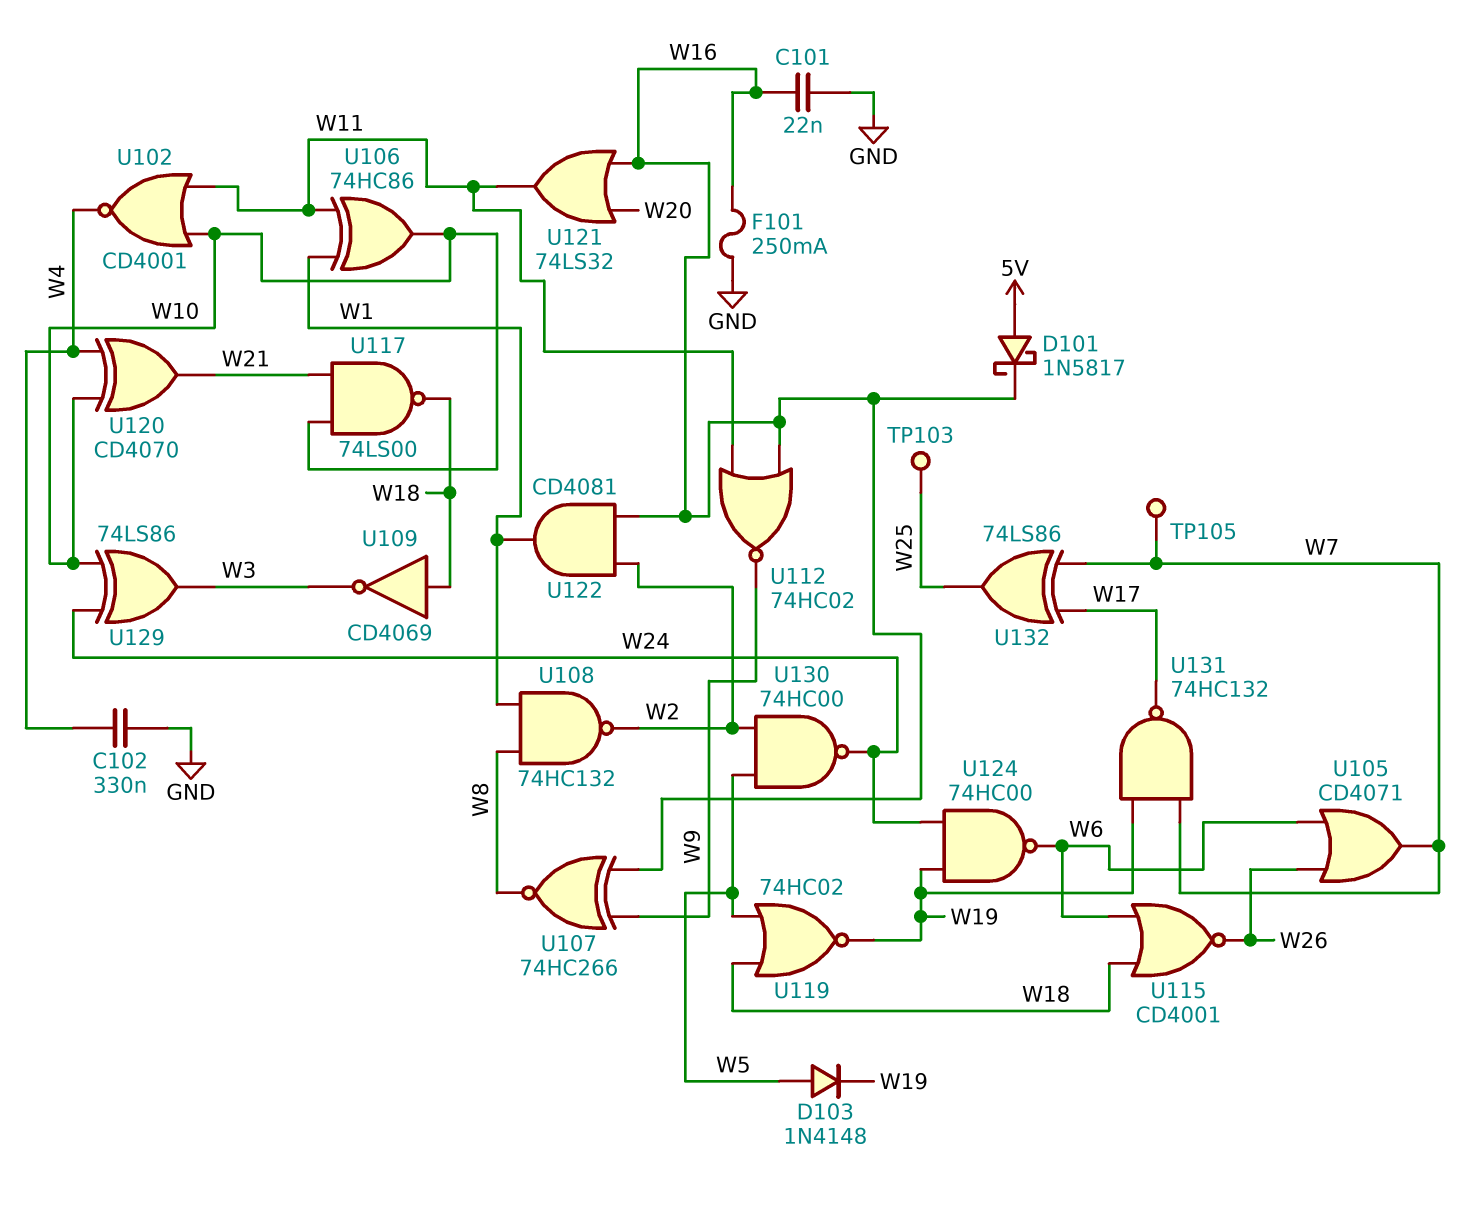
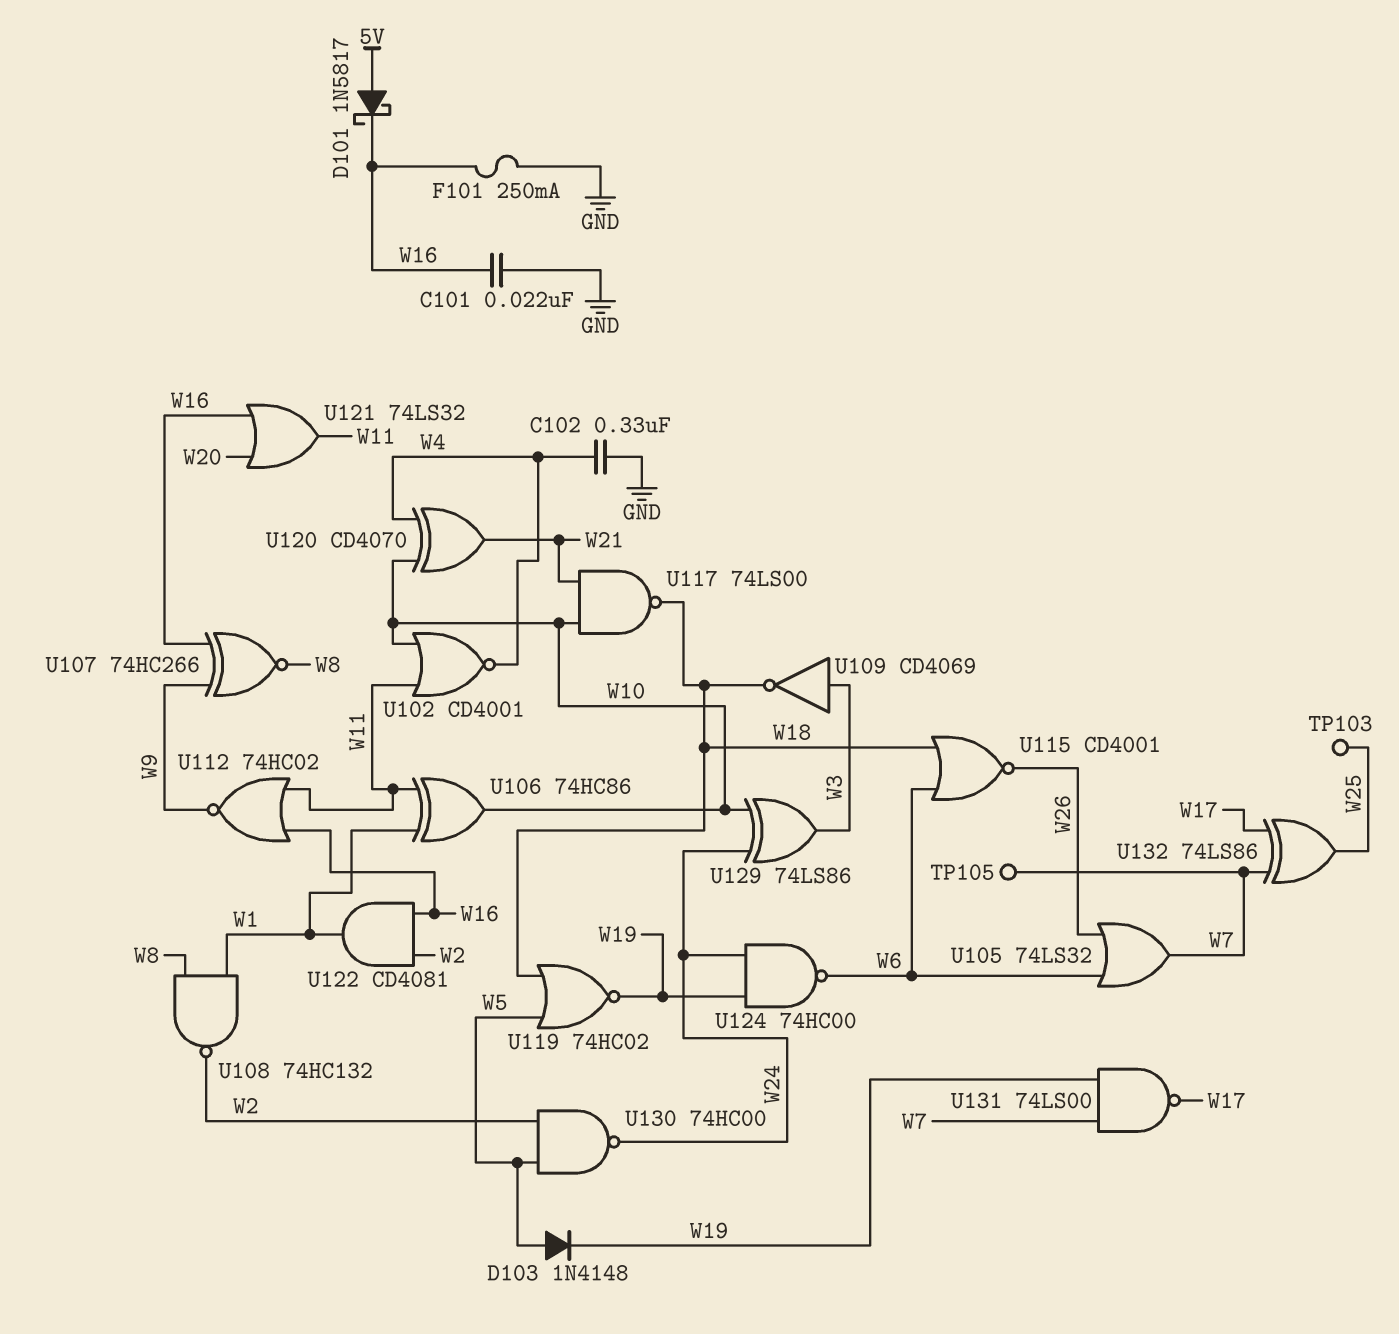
U105: OR CD4071 (in W6, in W26, out W7) -> OR 74LS32 (in W6, in W26, out W7)
U109: NOT CD4069 (in W18, out W3) -> NOT CD4069 (in W3, out W18)
U131: NAND 74HC132 (in W7, in W19, out W17) -> NAND 74LS00 (in W7, in W19, out W17)

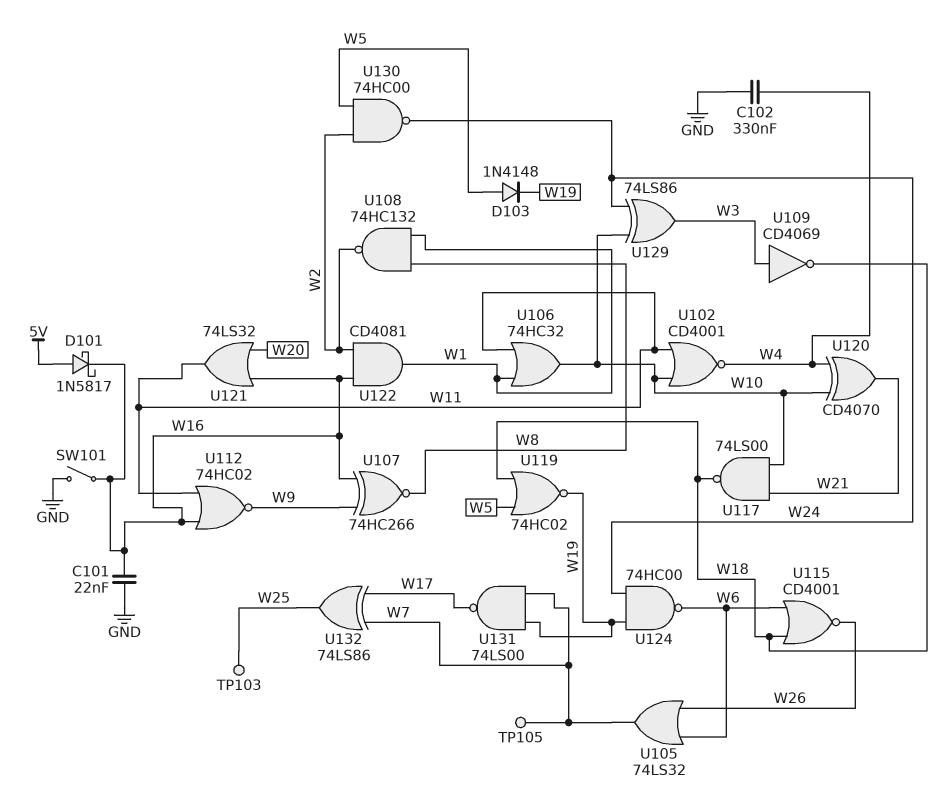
F101: 250mA (GND, W16) -> none
SW101: none -> switch (GND, W16)
U106: XOR 74HC86 (in W1, in W11, out W10) -> OR 74HC32 (in W1, in W11, out W10)

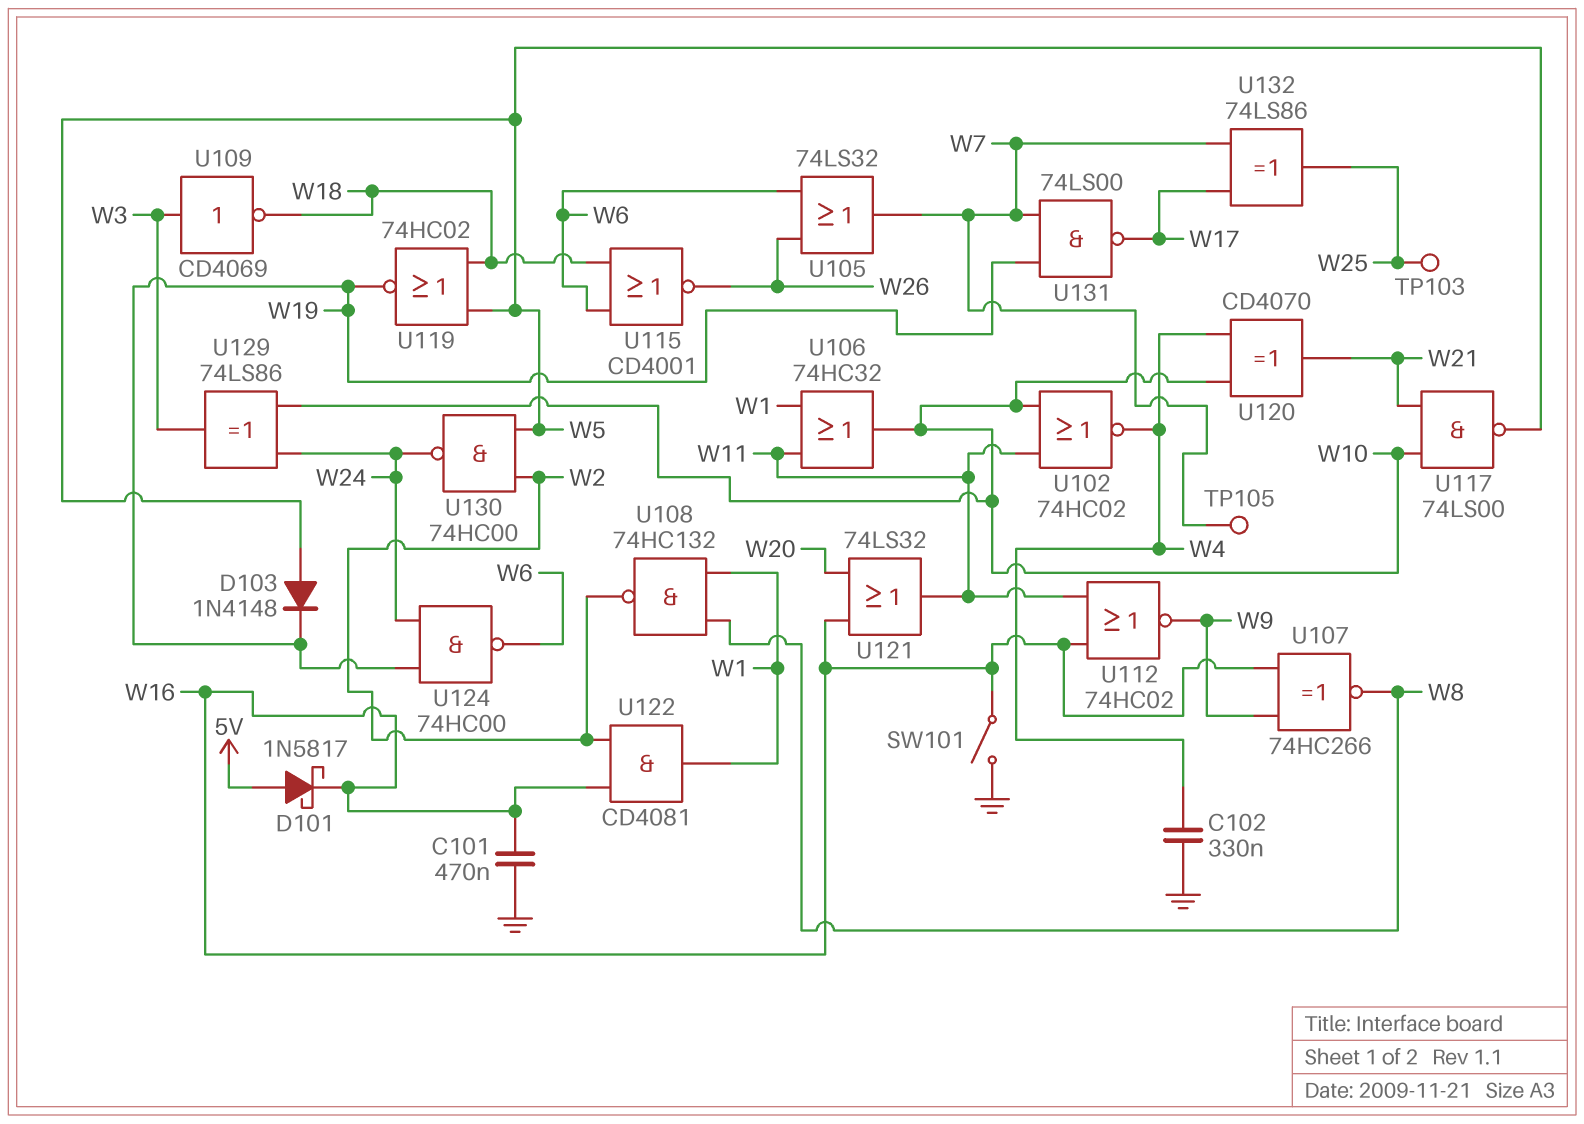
C101: 22nF (GND, W16) -> 470nF (GND, W16)
U102: NOR CD4001 (in W10, in W11, out W4) -> NOR 74HC02 (in W10, in W11, out W4)
U117: NAND 74LS00 (in W10, in W21, out W18) -> NAND 74LS00 (in W10, in W21, out W5)

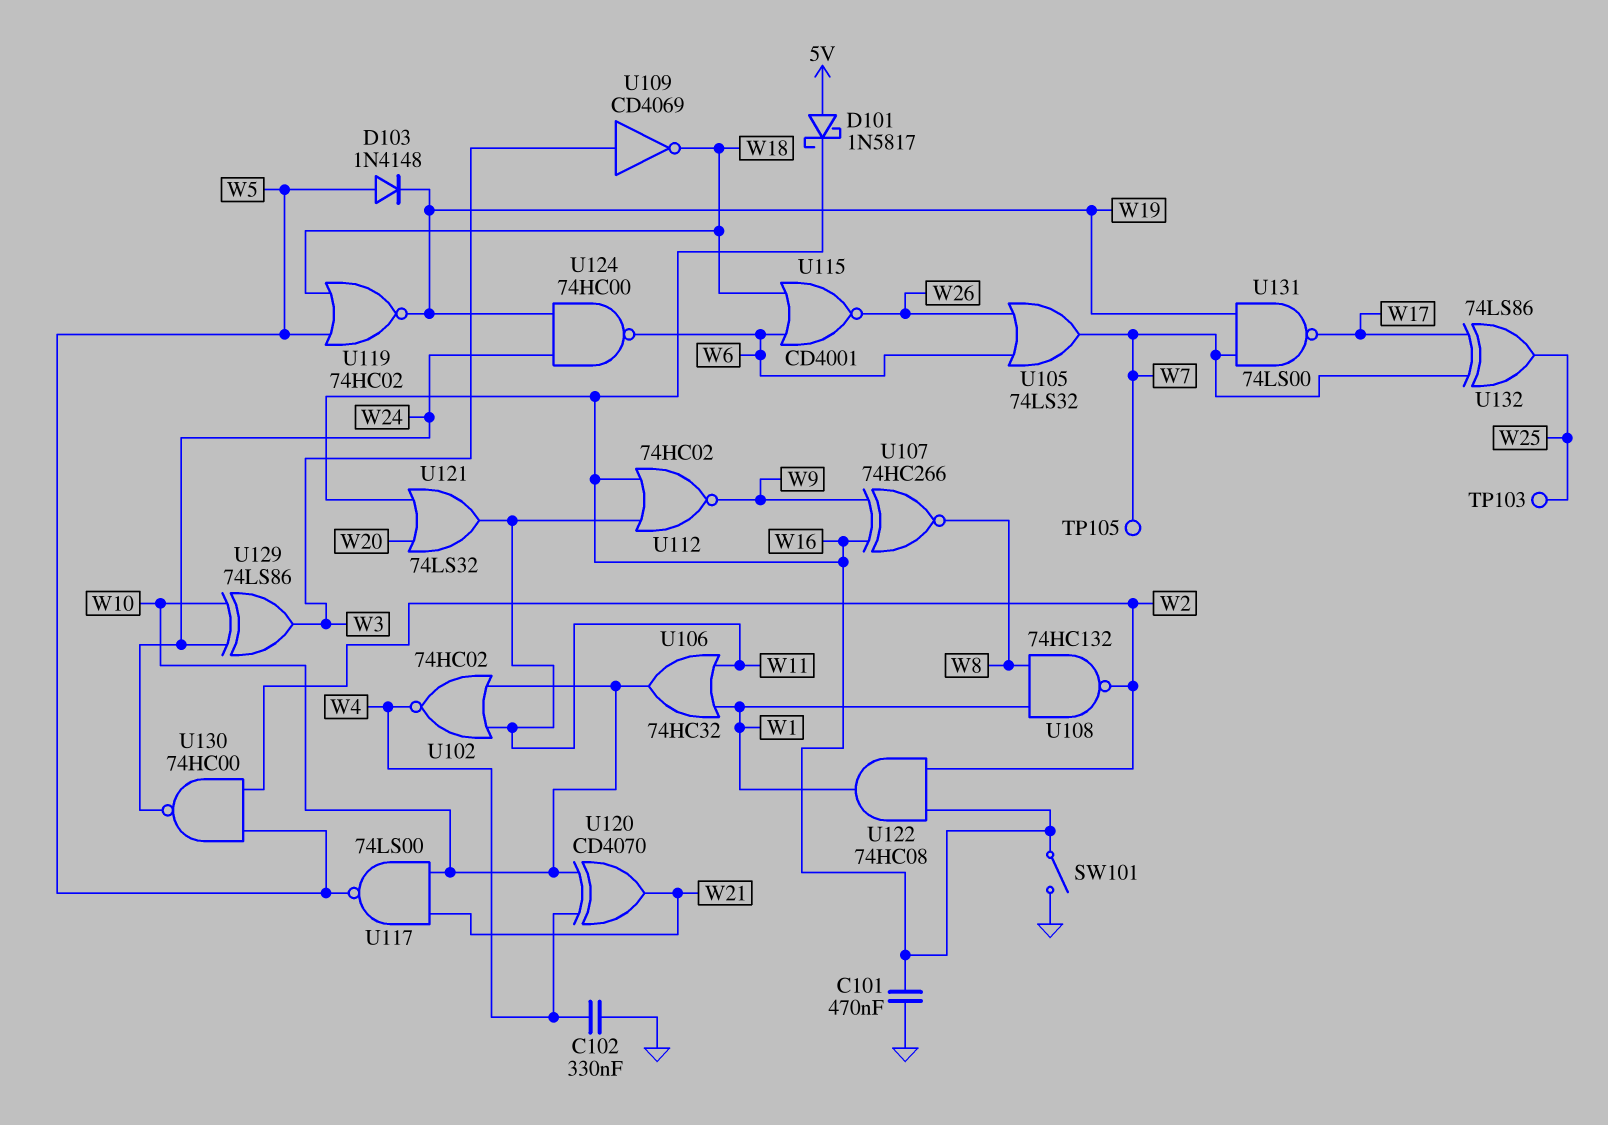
U122: AND CD4081 (in W2, in W16, out W1) -> AND 74HC08 (in W2, in W16, out W1)

